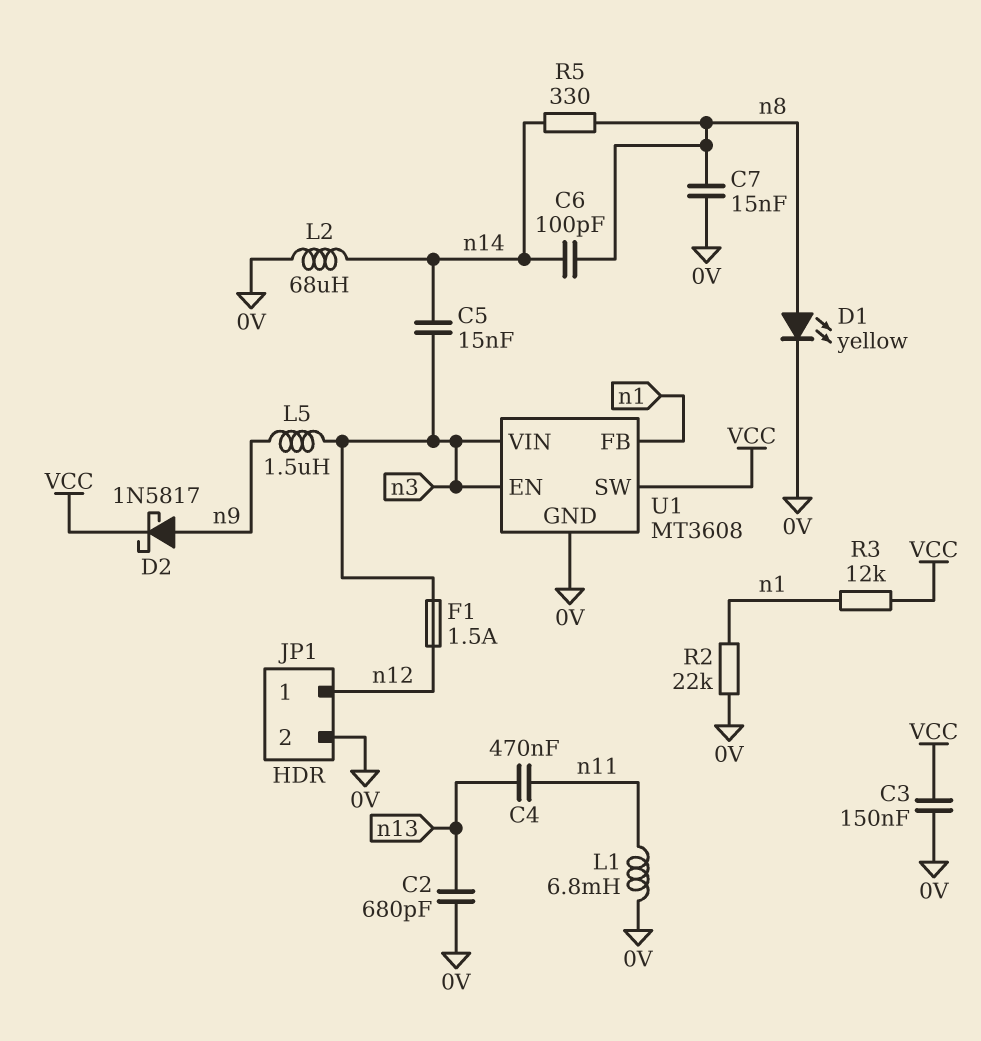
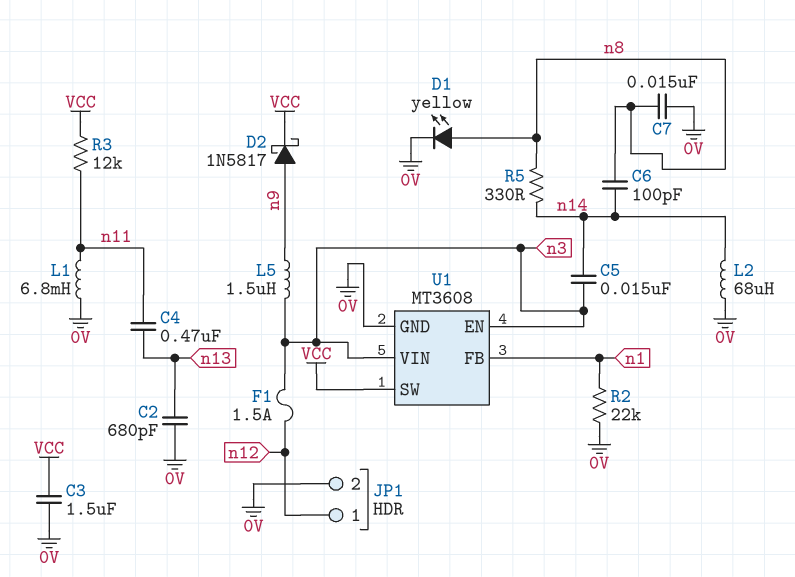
C3: 150nF (0V, VCC) -> 1.5uF (0V, VCC)
R3: 12k (VCC, n1) -> 12k (VCC, n11)

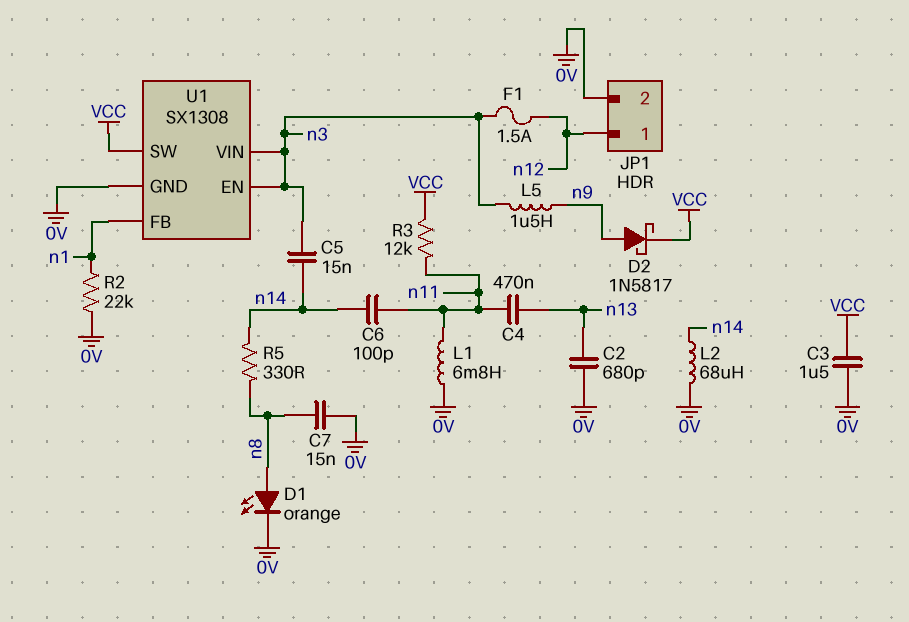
C6: 100pF (n8, n14) -> 100pF (n11, n14)
D1: LED yellow (A n8, K 0V) -> LED orange (A n8, K 0V)
U1: MT3608 -> SX1308

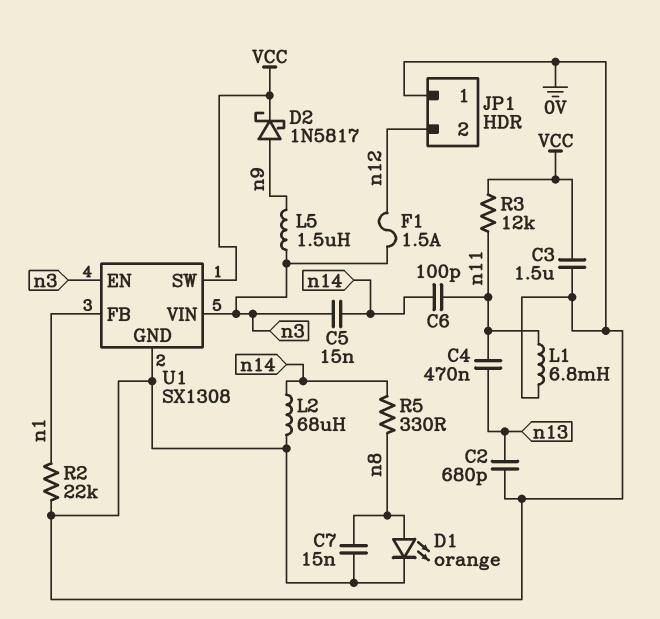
JP1 pin 1: n12 -> 0V
JP1 pin 2: 0V -> n12

